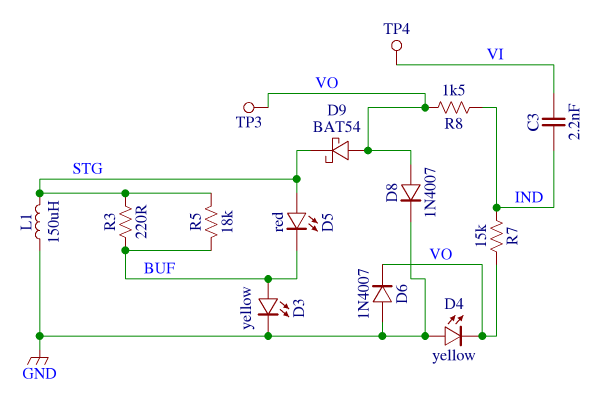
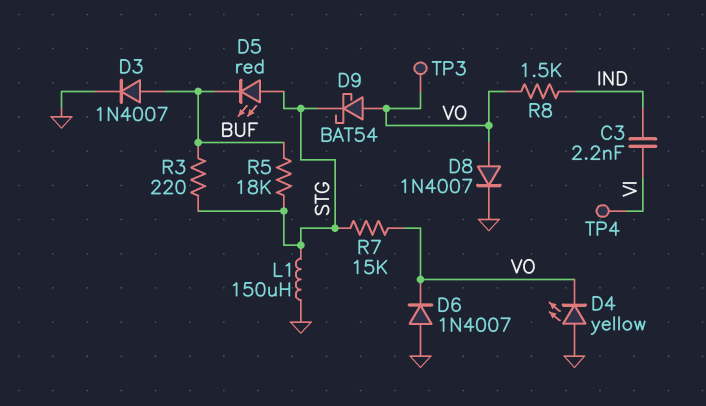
D3: LED yellow (A BUF, K GND) -> diode 1N4007 (A BUF, K GND)
R7: 15k (IND, VO) -> 15k (STG, VO)

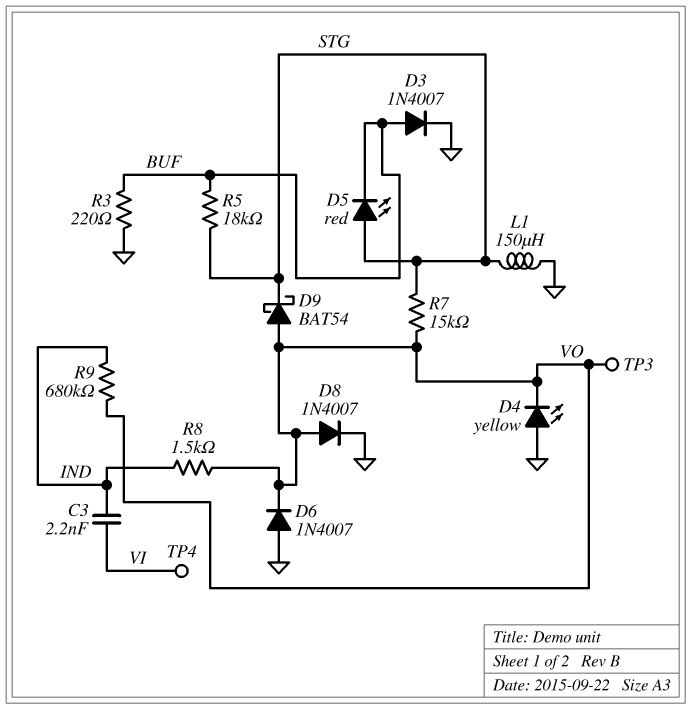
R3: 220 (BUF, STG) -> 220 (BUF, GND)
R9: none -> 680k (IND, VO)

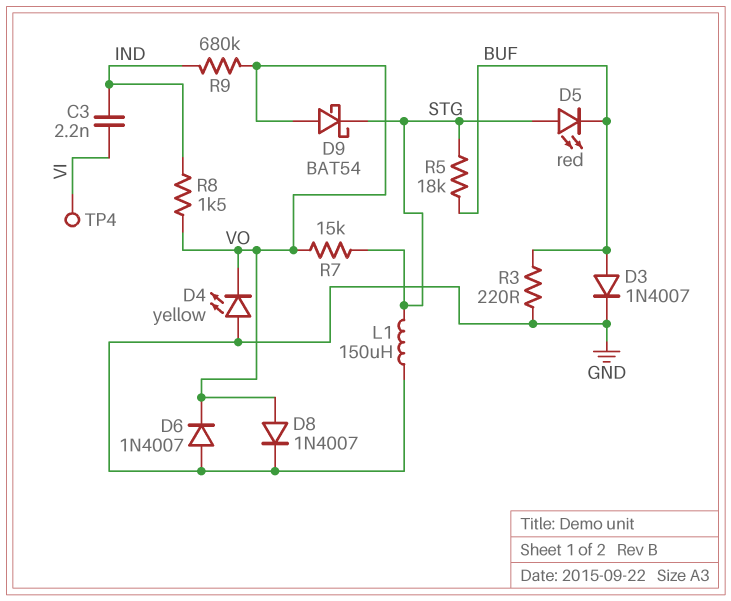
TP3: test point (VO) -> none

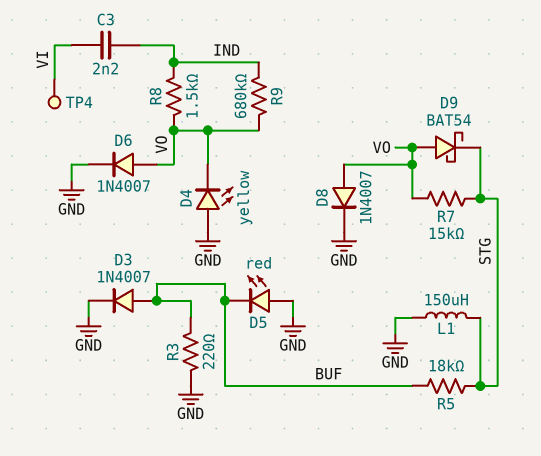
D5: LED red (A STG, K BUF) -> LED red (A GND, K BUF)
D6: diode 1N4007 (A GND, K VO) -> diode 1N4007 (A VO, K GND)

